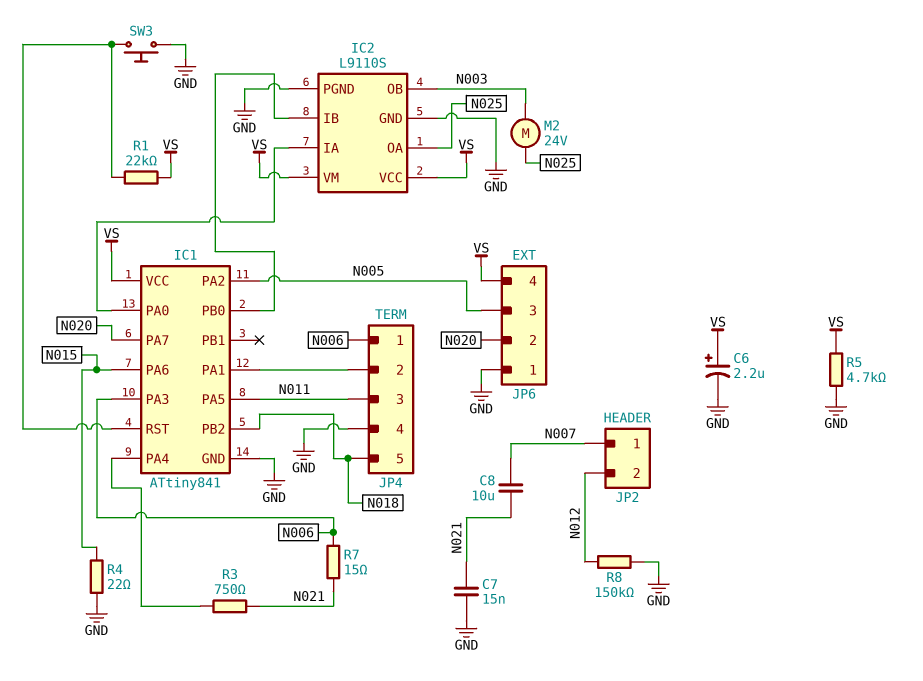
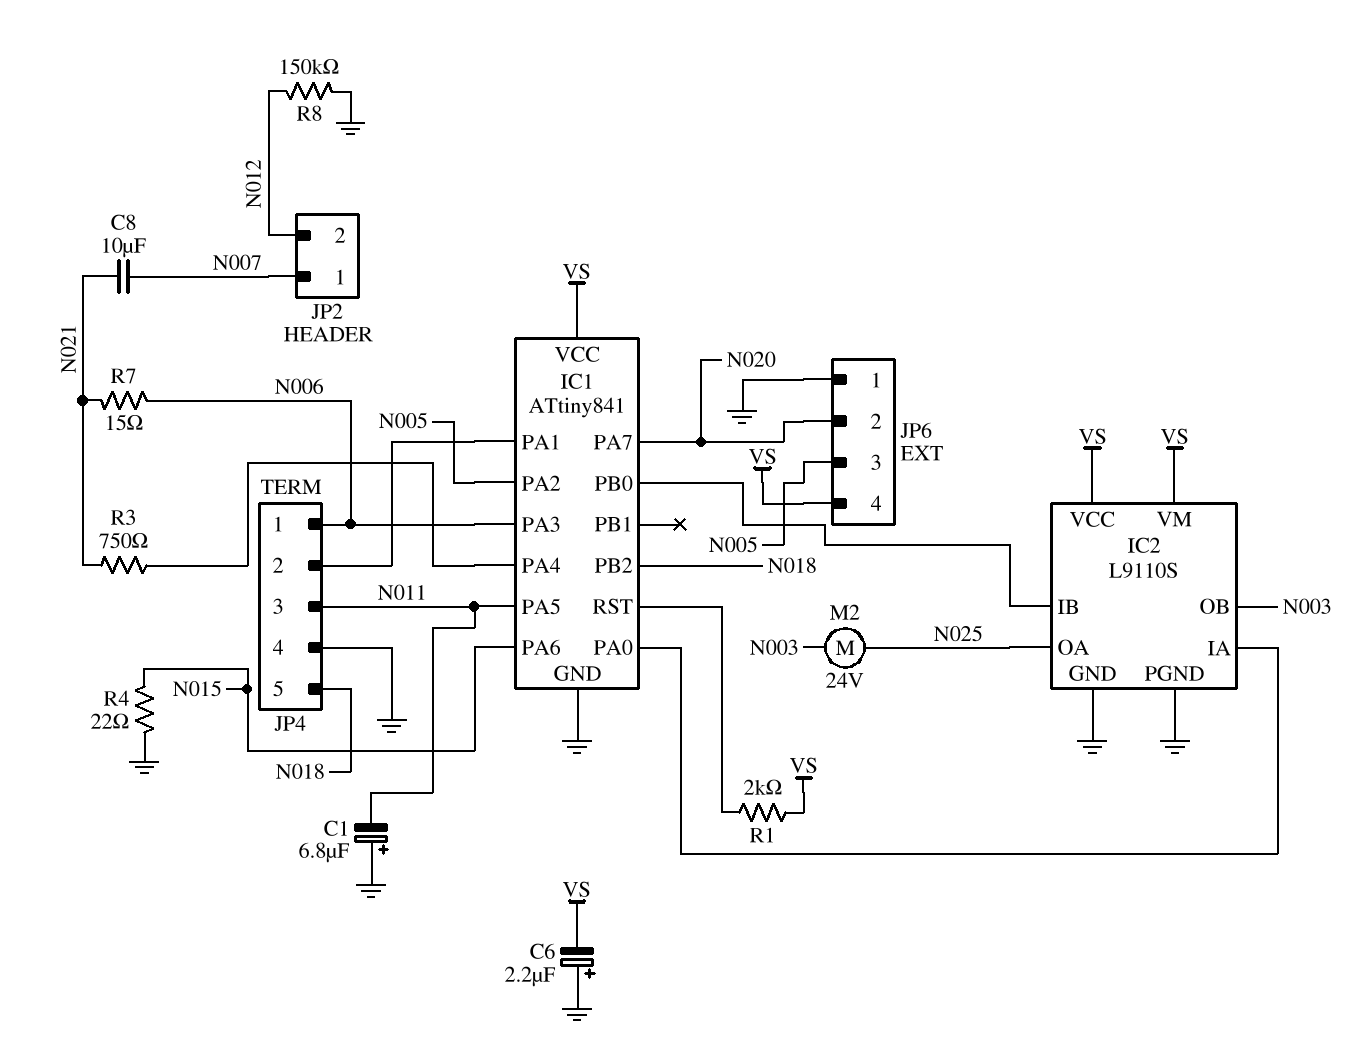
C1: none -> 6.8uF (plus GND, minus N011)
C6: 2.2uF (plus VS, minus GND) -> 2.2uF (plus GND, minus VS)
C7: 15nF (GND, N021) -> none
R1: 22k (IC1/RST, VS) -> 2k (IC1/RST, VS)
R5: 4.7k (GND, VS) -> none
SW3: button (GND, IC1/RST) -> none

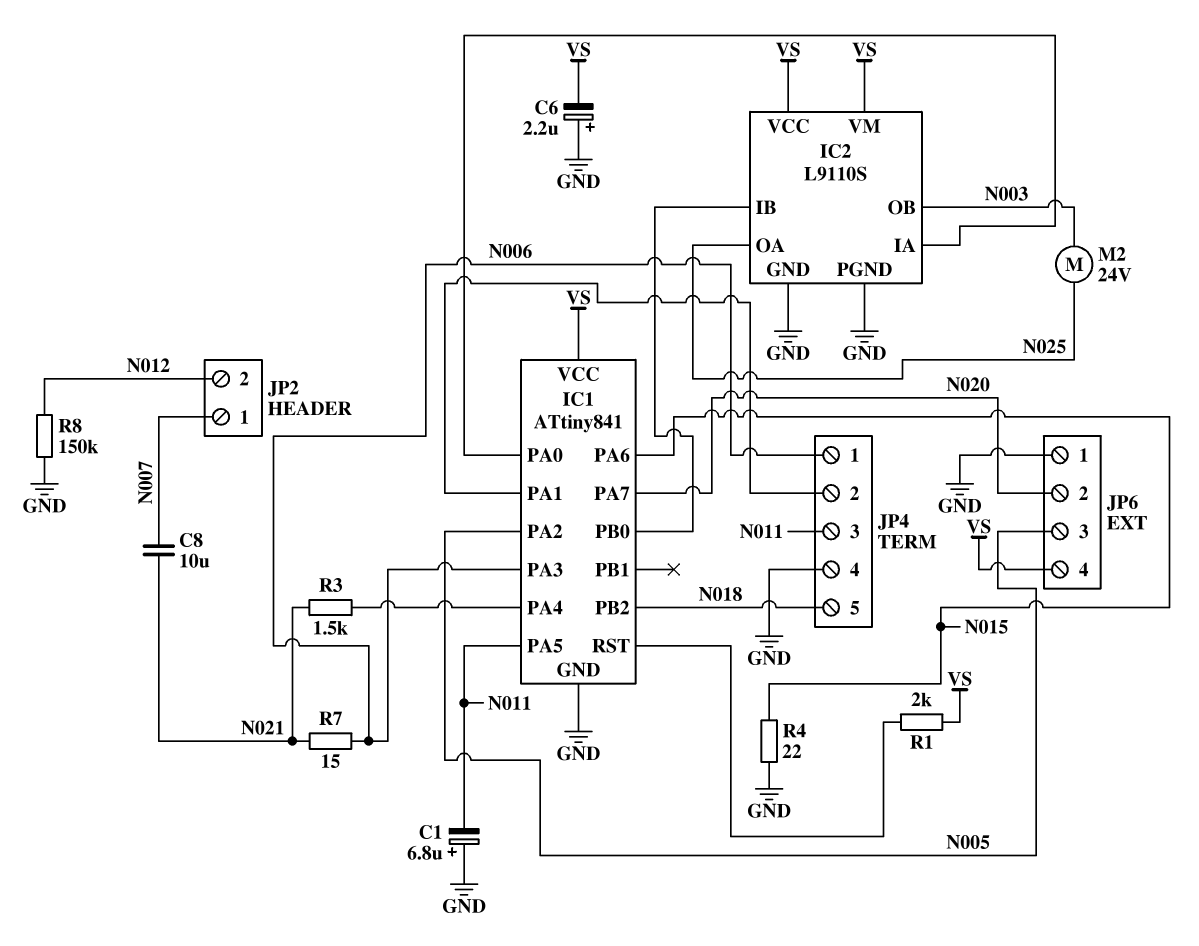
R3: 750 (IC1/PA4, N021) -> 1.5k (IC1/PA4, N021)

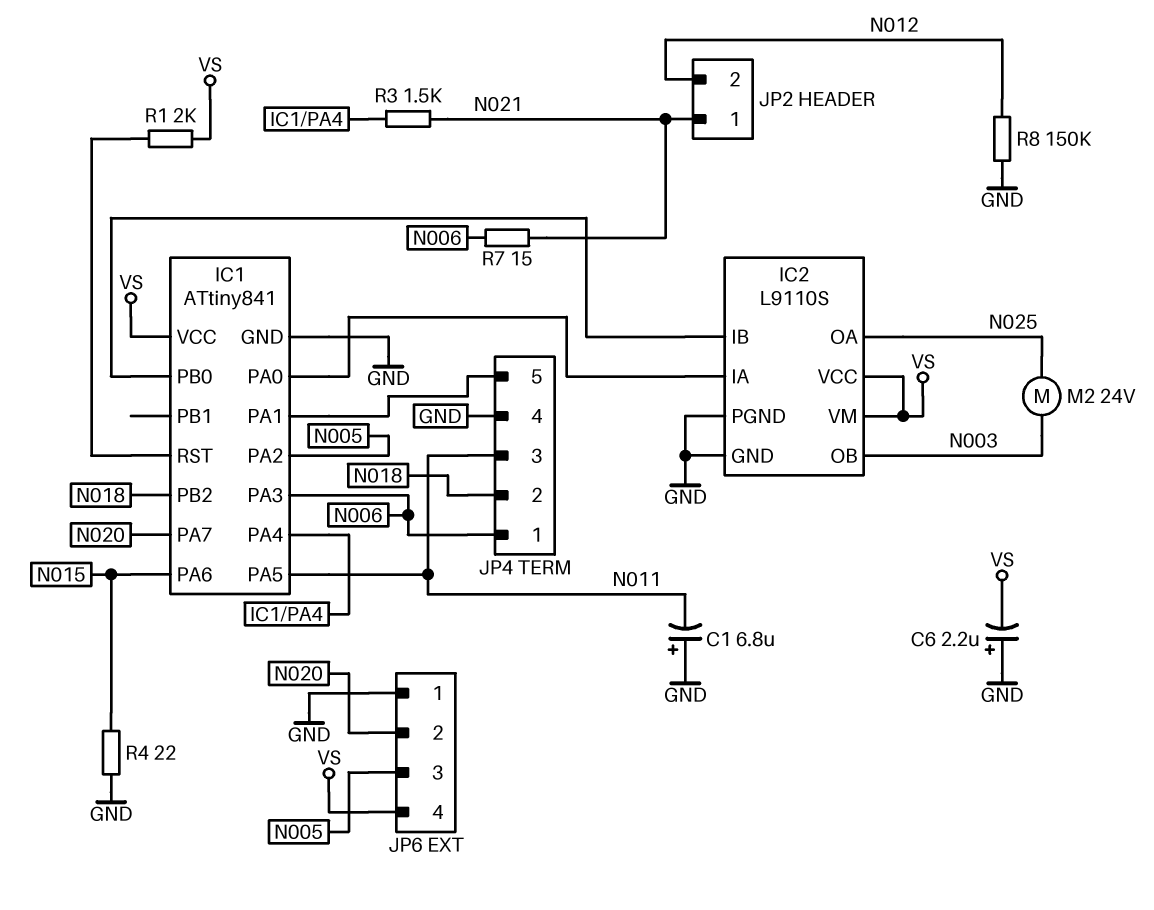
C8: 10uF (N007, N021) -> none
JP2 pin 1: N007 -> N021
JP4 pin 2: IC1/PA1 -> N018
JP4 pin 5: N018 -> IC1/PA1

